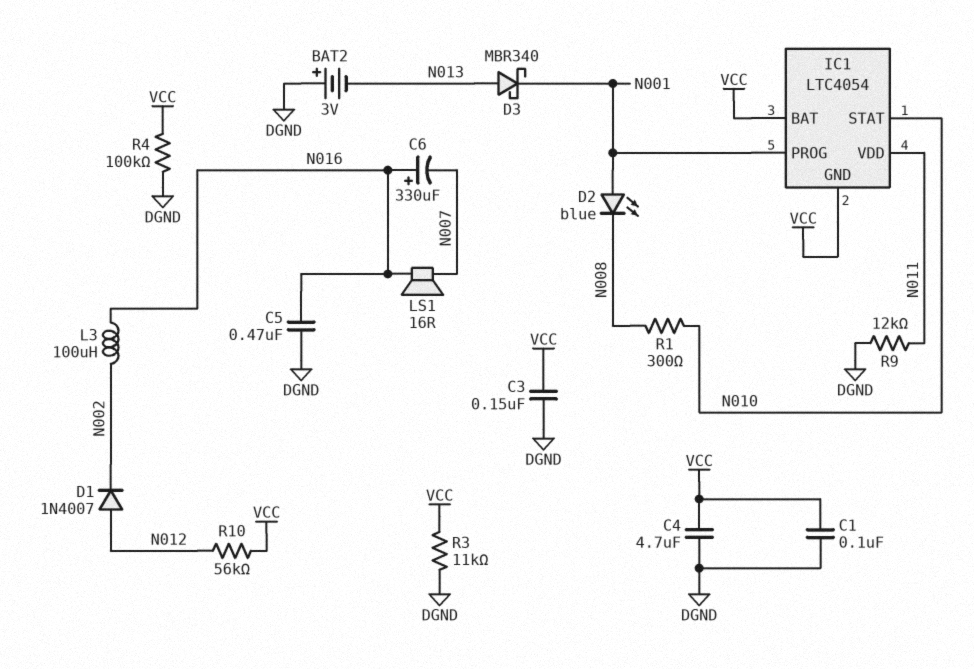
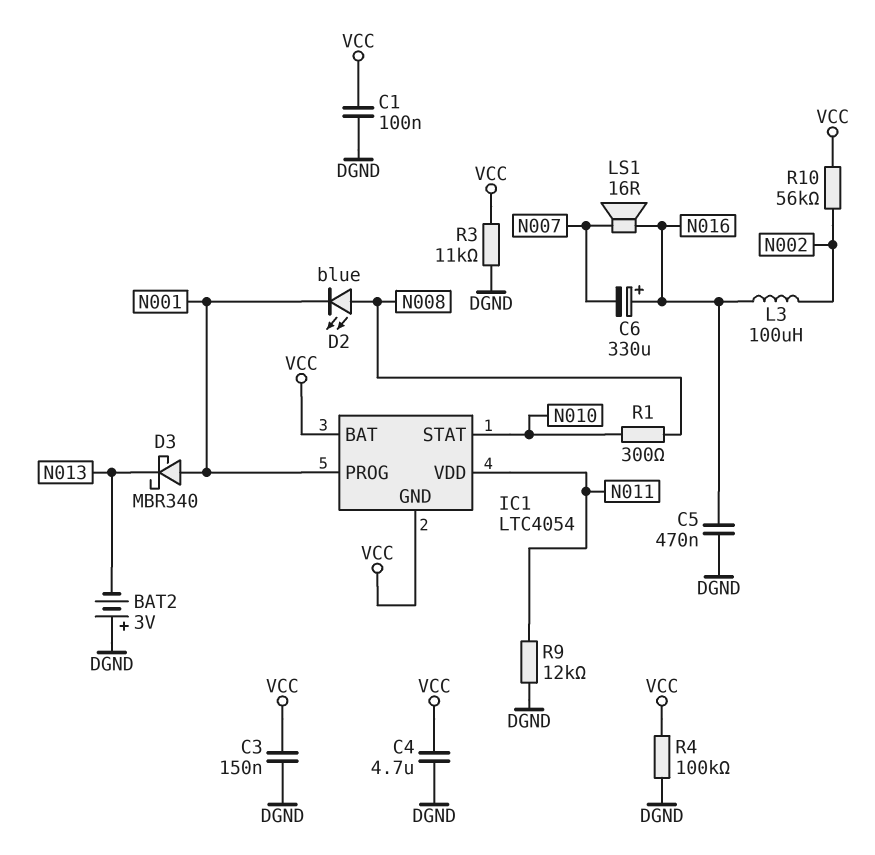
D1: diode 1N4007 (A N012, K N002) -> none
D2: LED blue (A N001, K N008) -> LED blue (A N008, K N001)
D3: schottky MBR340 (A N013, K N001) -> schottky MBR340 (A N001, K N013)
R10: 56k (N012, VCC) -> 56k (N002, VCC)

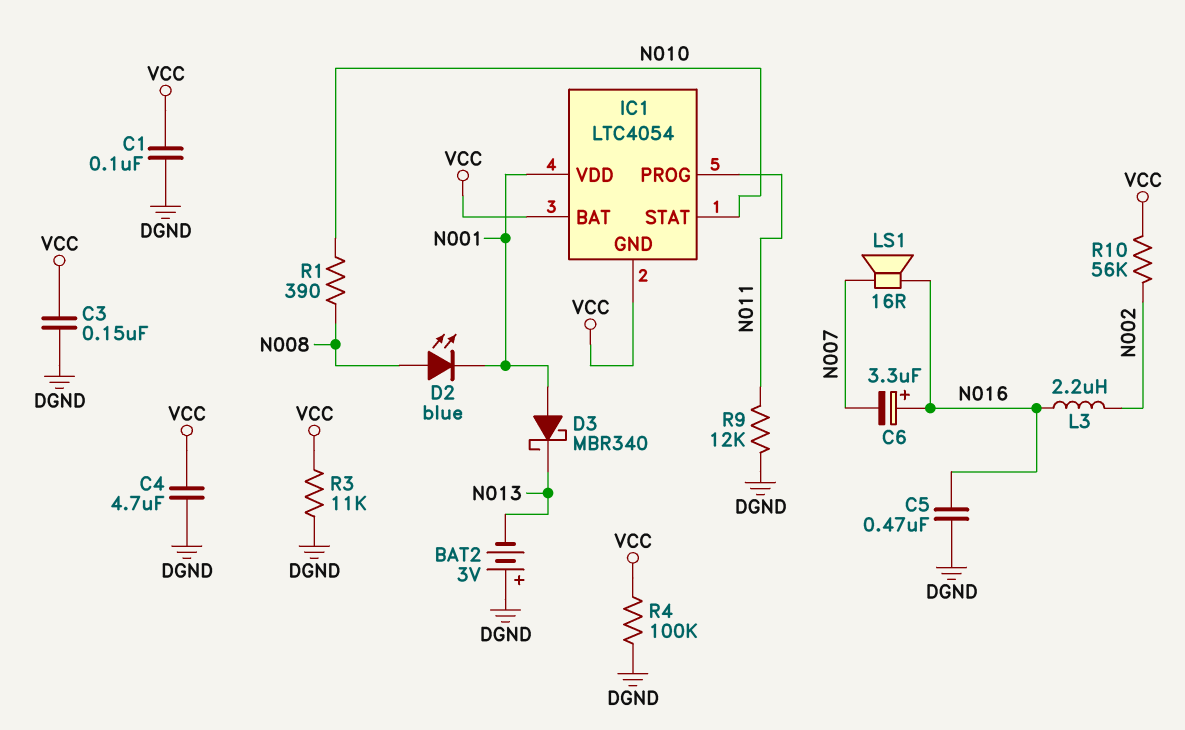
C6: 330uF (plus N016, minus N007) -> 3.3uF (plus N016, minus N007)
IC1 pin PROG: N001 -> N011
IC1 pin VDD: N011 -> N001
L3: 100uH (N002, N016) -> 2.2uH (N002, N016)
R1: 300 (N008, N010) -> 390 (N008, N010)

